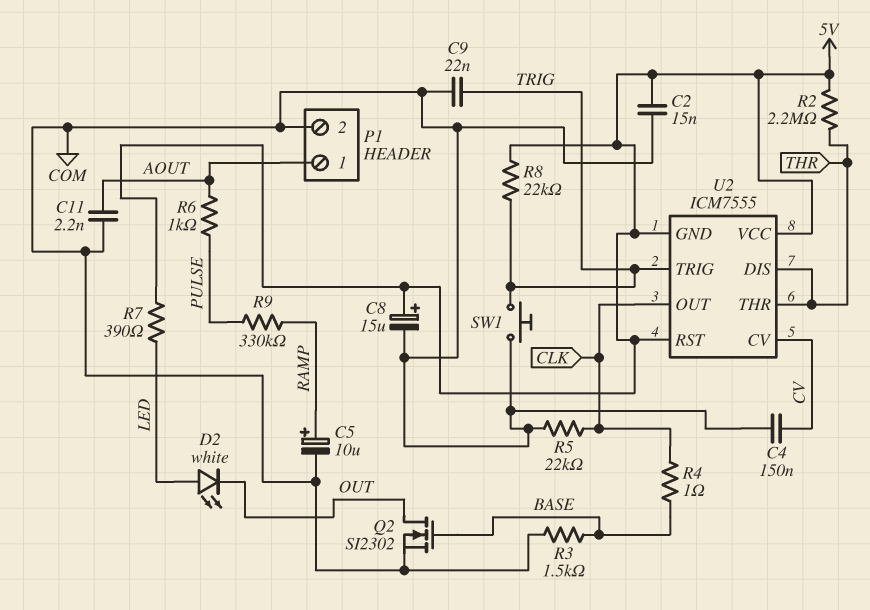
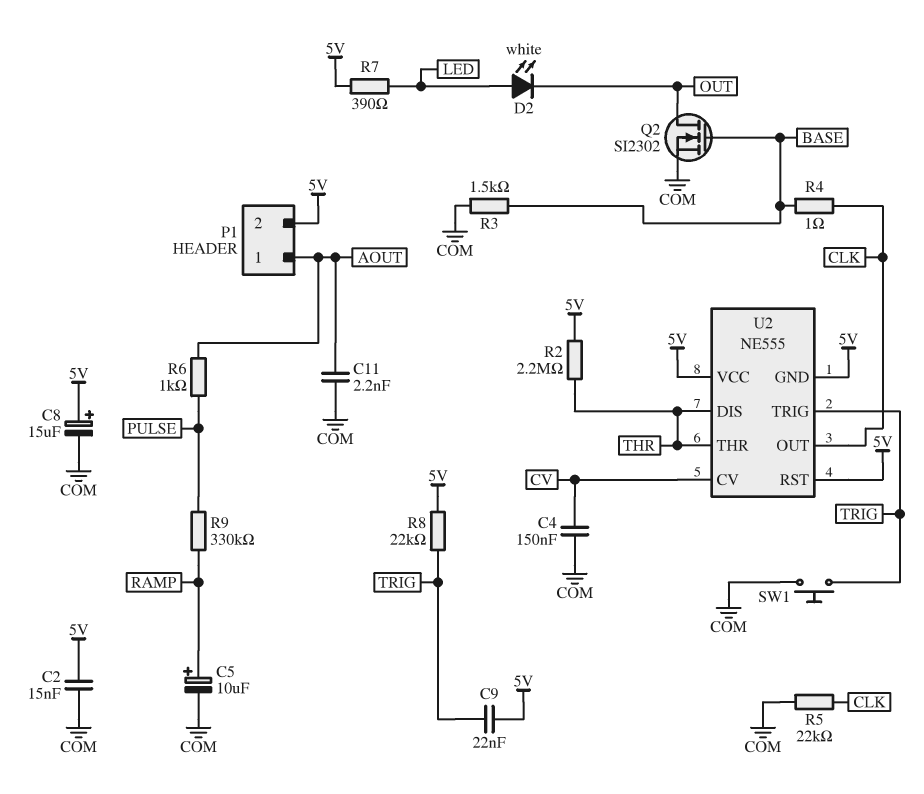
C9: 22nF (COM, TRIG) -> 22nF (5V, TRIG)
P1 pin 2: COM -> 5V
U2: ICM7555 -> NE555

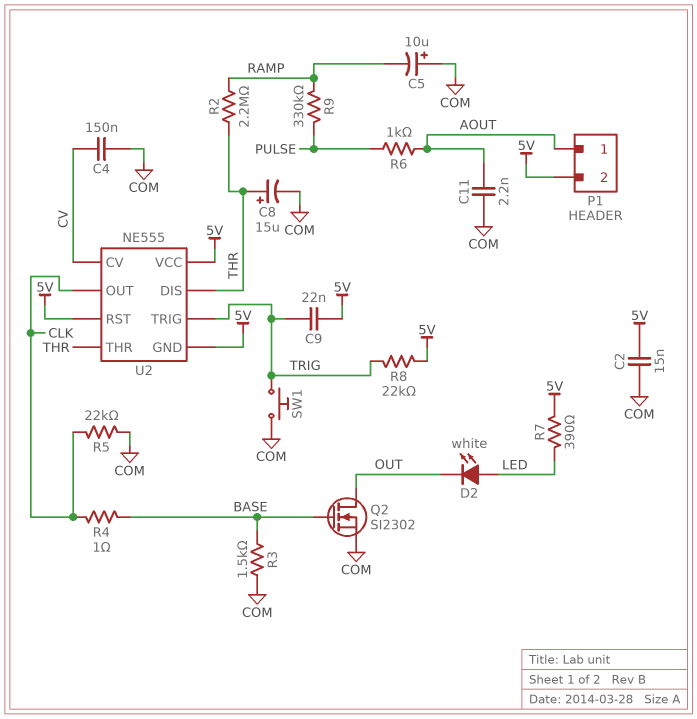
C5: 10uF (plus RAMP, minus COM) -> 10uF (plus COM, minus RAMP)
C8: 15uF (plus 5V, minus COM) -> 15uF (plus THR, minus COM)
R2: 2.2M (5V, THR) -> 2.2M (RAMP, THR)

